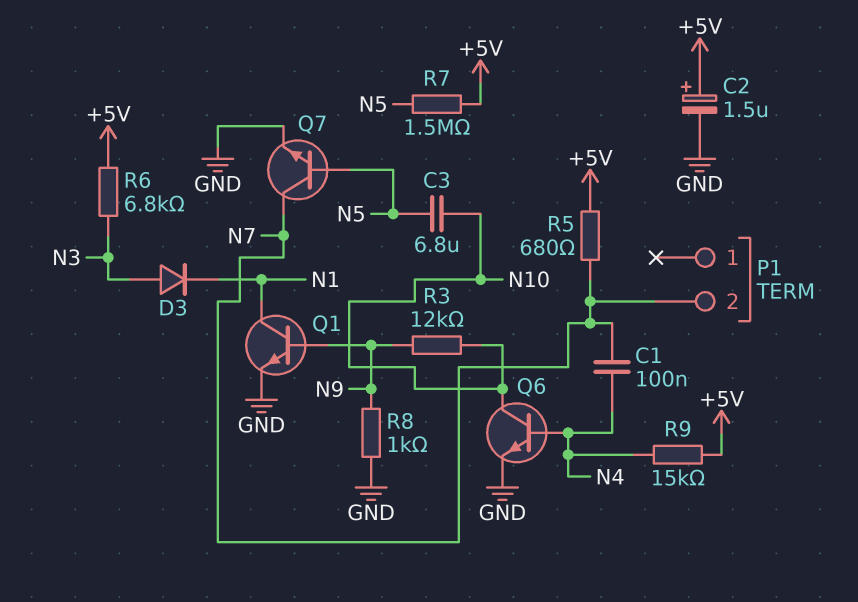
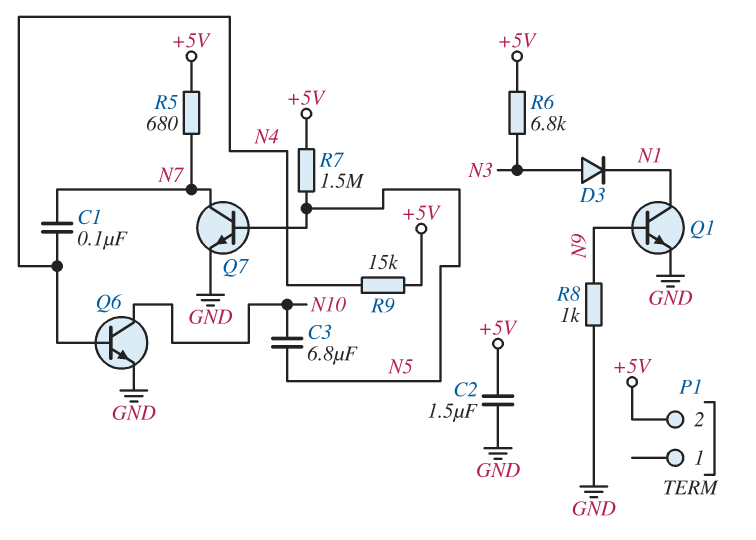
C2: 1.5uF (plus +5V, minus GND) -> 1.5uF (+5V, GND)
P1 pin 2: N7 -> +5V
R3: 12k (N9, N10) -> none

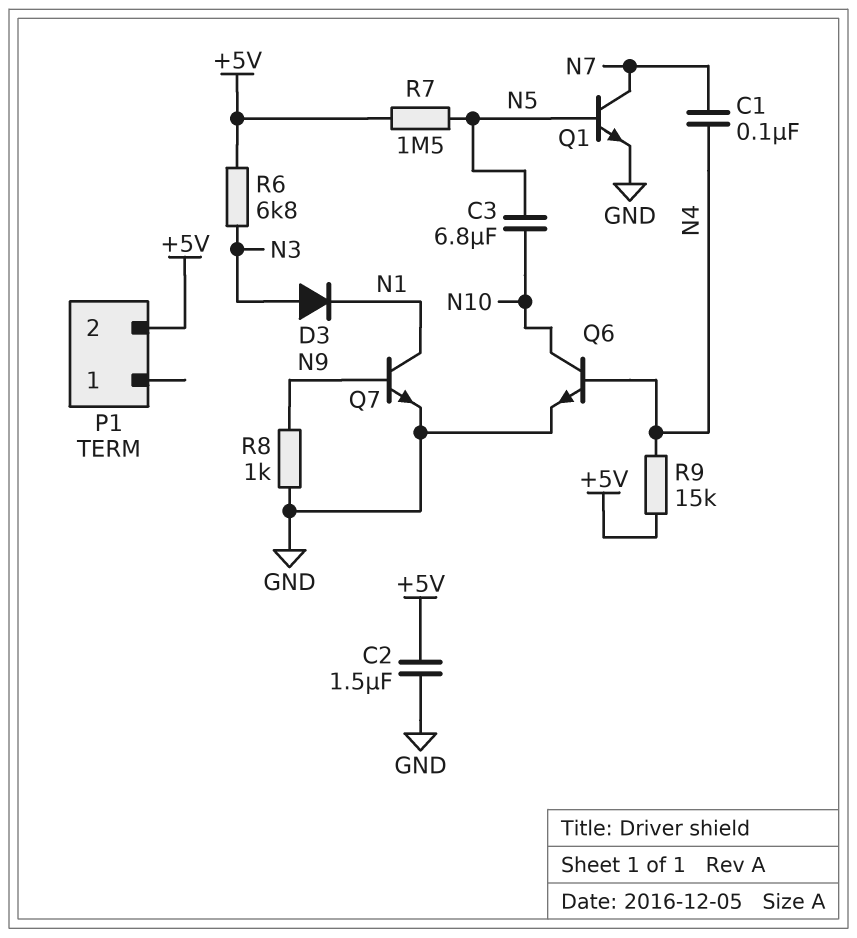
Q1: NPN (B N9, C N1, E GND) -> NPN (B N5, C N7, E GND)
Q7: NPN (B N5, C N7, E GND) -> NPN (B N9, C N1, E GND)
R5: 680 (+5V, N7) -> none

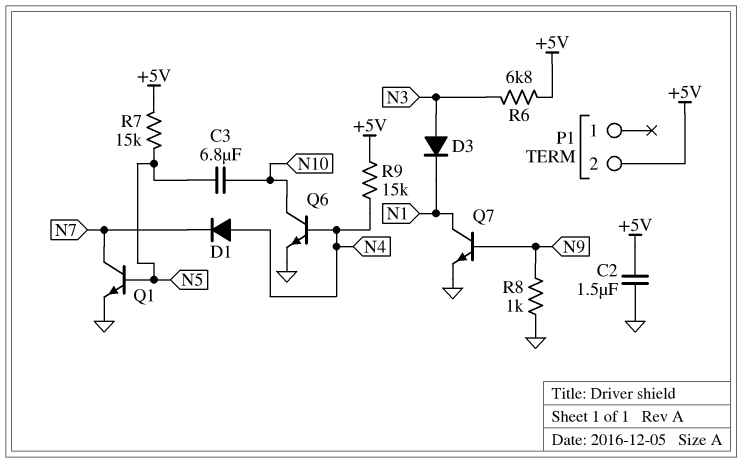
C1: 100nF (N4, N7) -> none
D1: none -> diode (A N4, K N7)
R7: 1.5M (+5V, N5) -> 15k (+5V, N5)

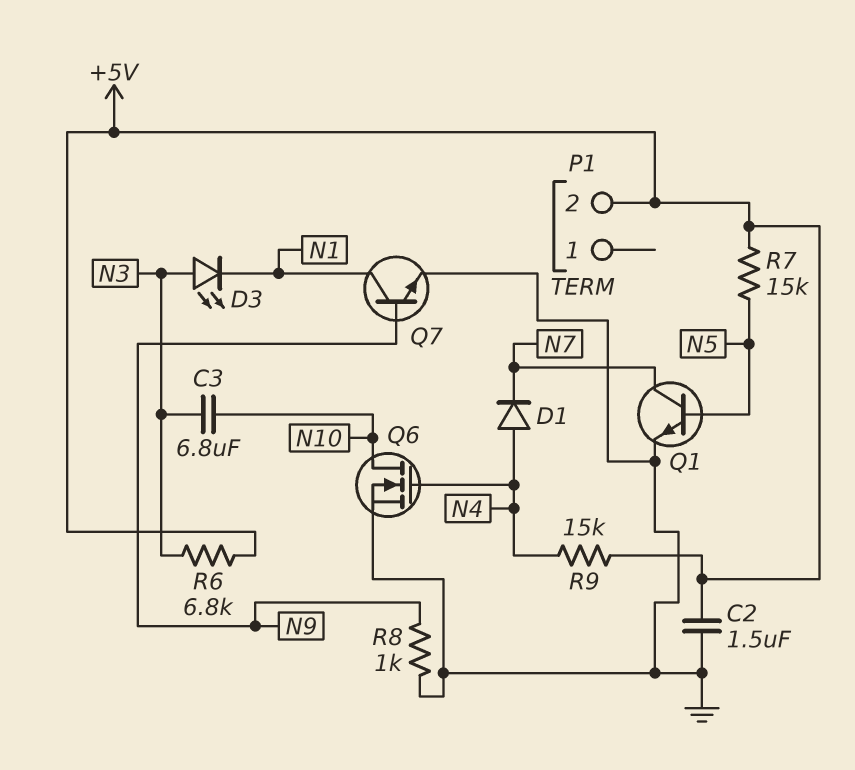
C3: 6.8uF (N5, N10) -> 6.8uF (N3, N10)
D3: diode (A N3, K N1) -> LED (A N3, K N1)
Q6: NPN (B N4, C N10, E GND) -> NMOS (G N4, D N10, S GND)

